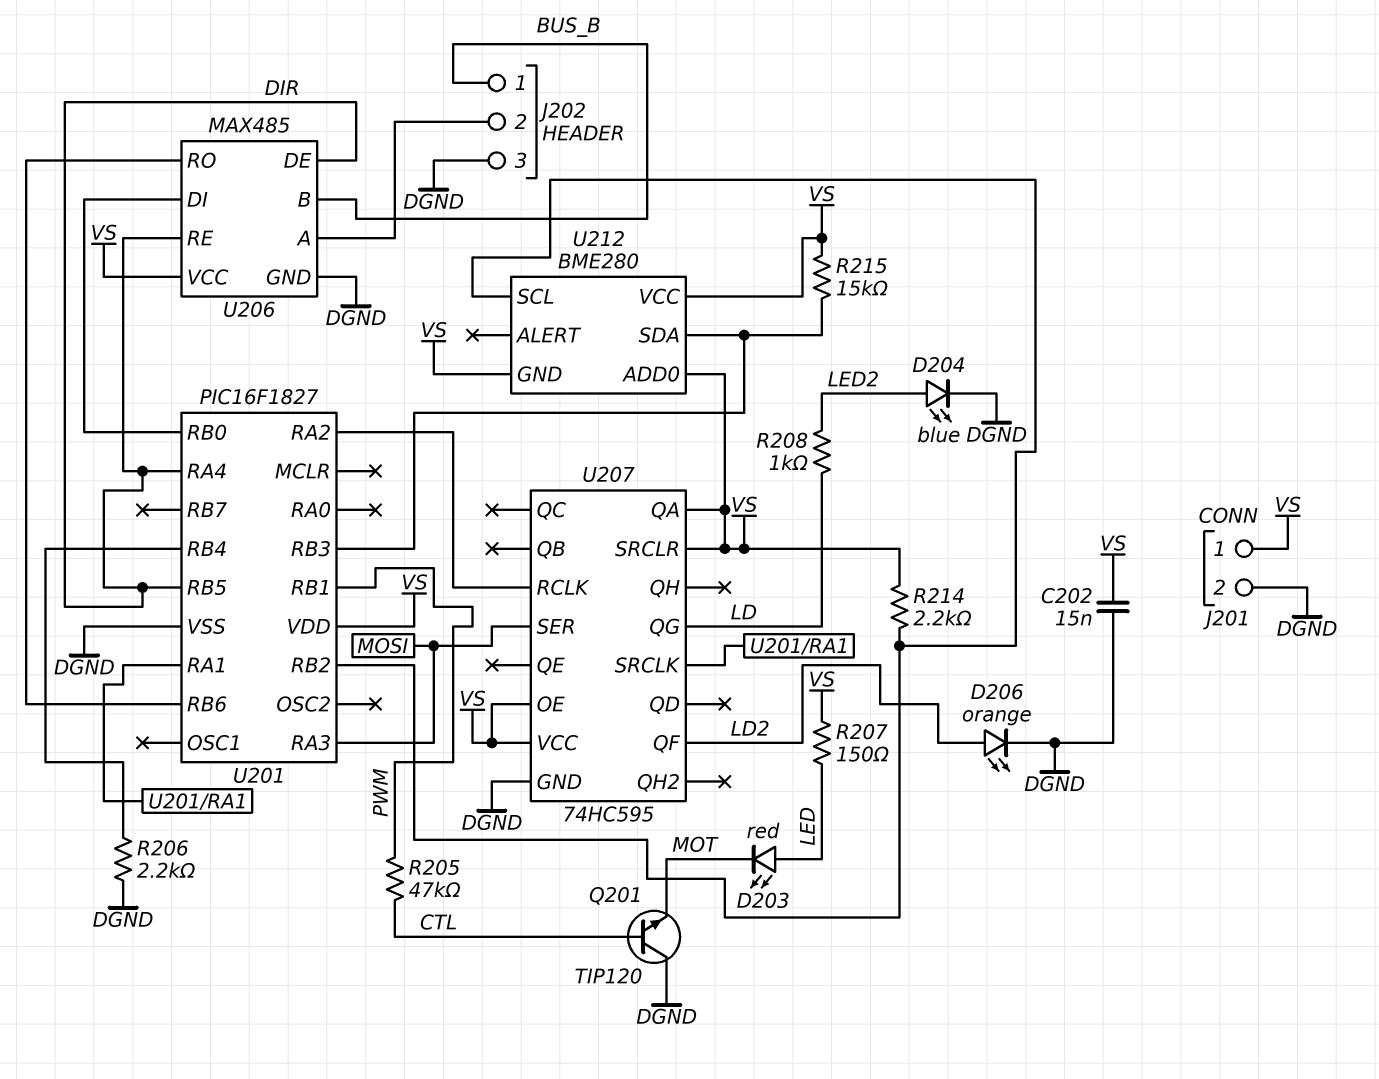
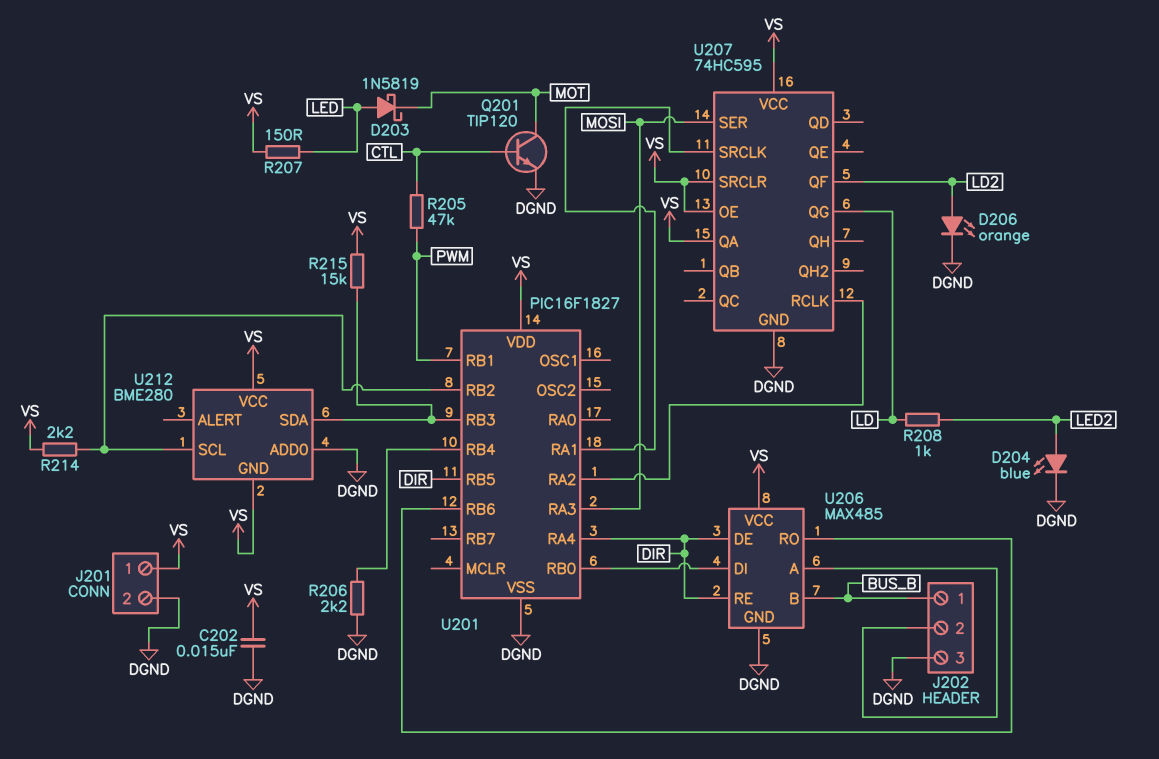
D203: LED red (A LED, K MOT) -> schottky 1N5819 (A LED, K MOT)
Q201: NPN TIP120 (B CTL, C DGND, E MOT) -> NPN TIP120 (B CTL, C MOT, E DGND)
U212 pin ADD0: VS -> DGND

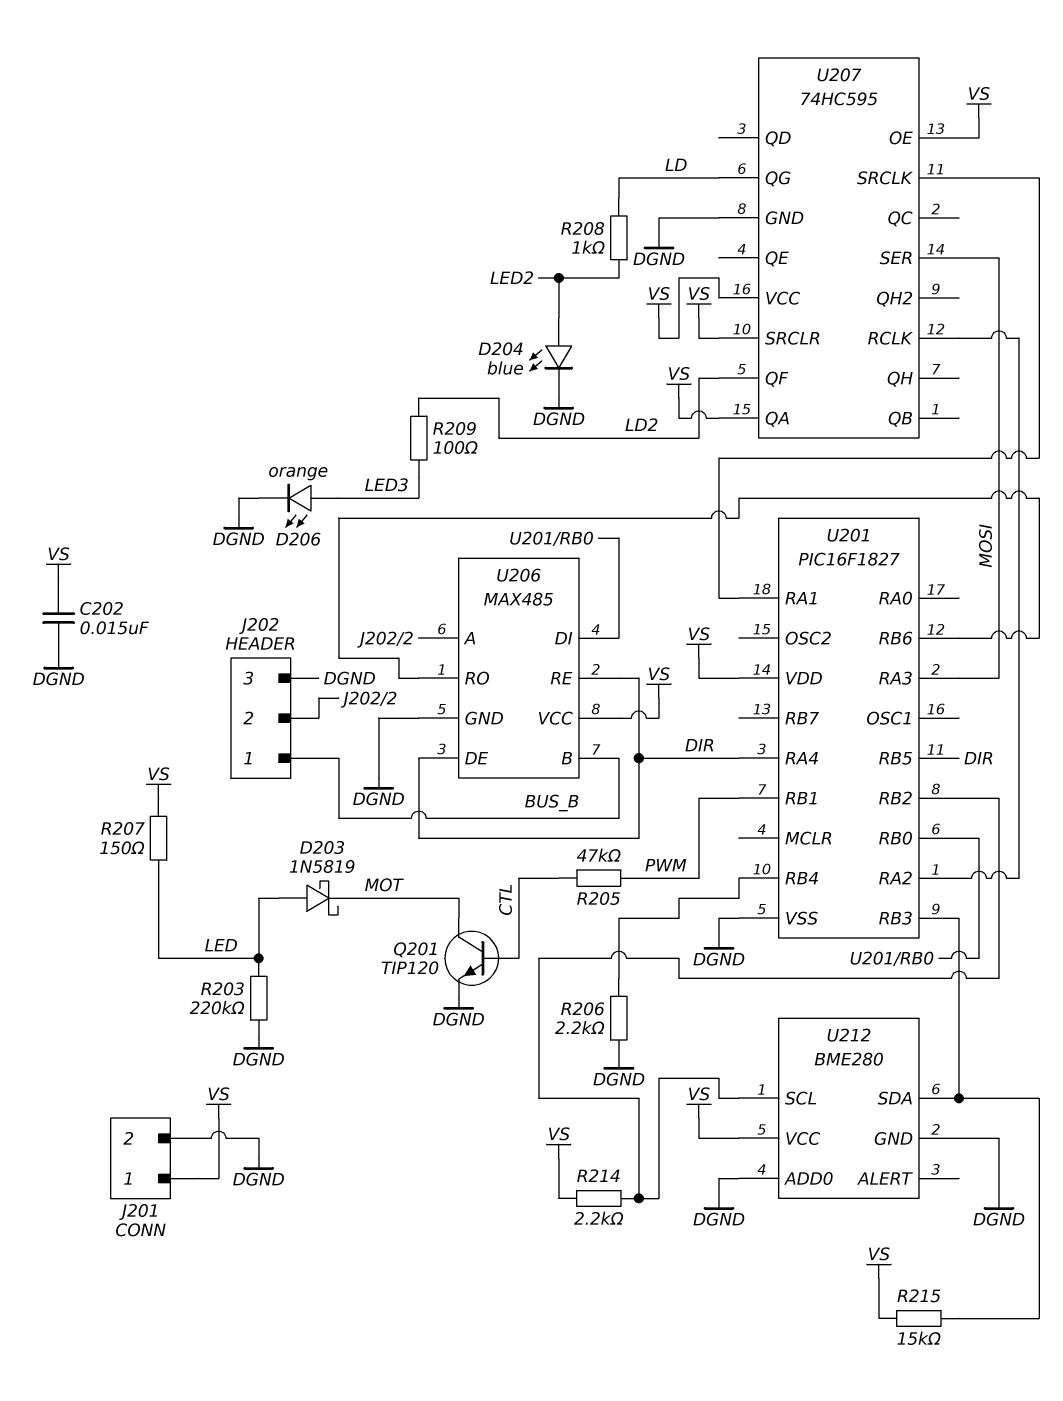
D206: LED orange (A LD2, K DGND) -> LED orange (A LED3, K DGND)
R203: none -> 220k (DGND, LED)
R209: none -> 100 (LD2, LED3)
U212 pin GND: VS -> DGND

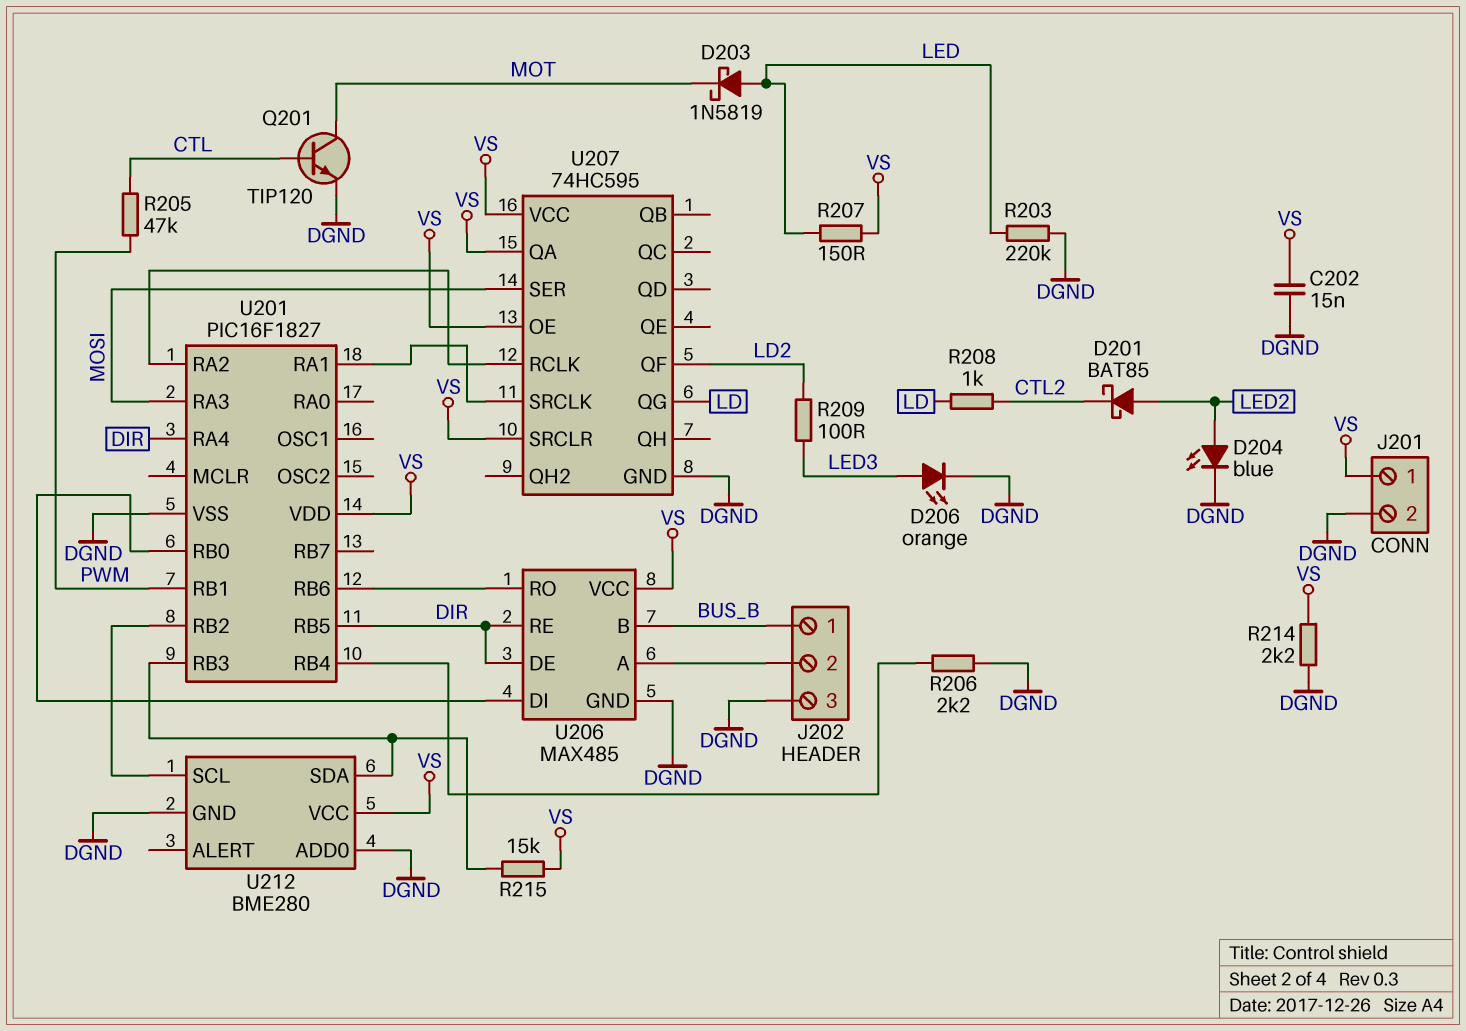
D201: none -> schottky BAT85 (A LED2, K CTL2)
R208: 1k (LD, LED2) -> 1k (CTL2, LD)
R214: 2.2k (U201/RB2, VS) -> 2.2k (DGND, VS)

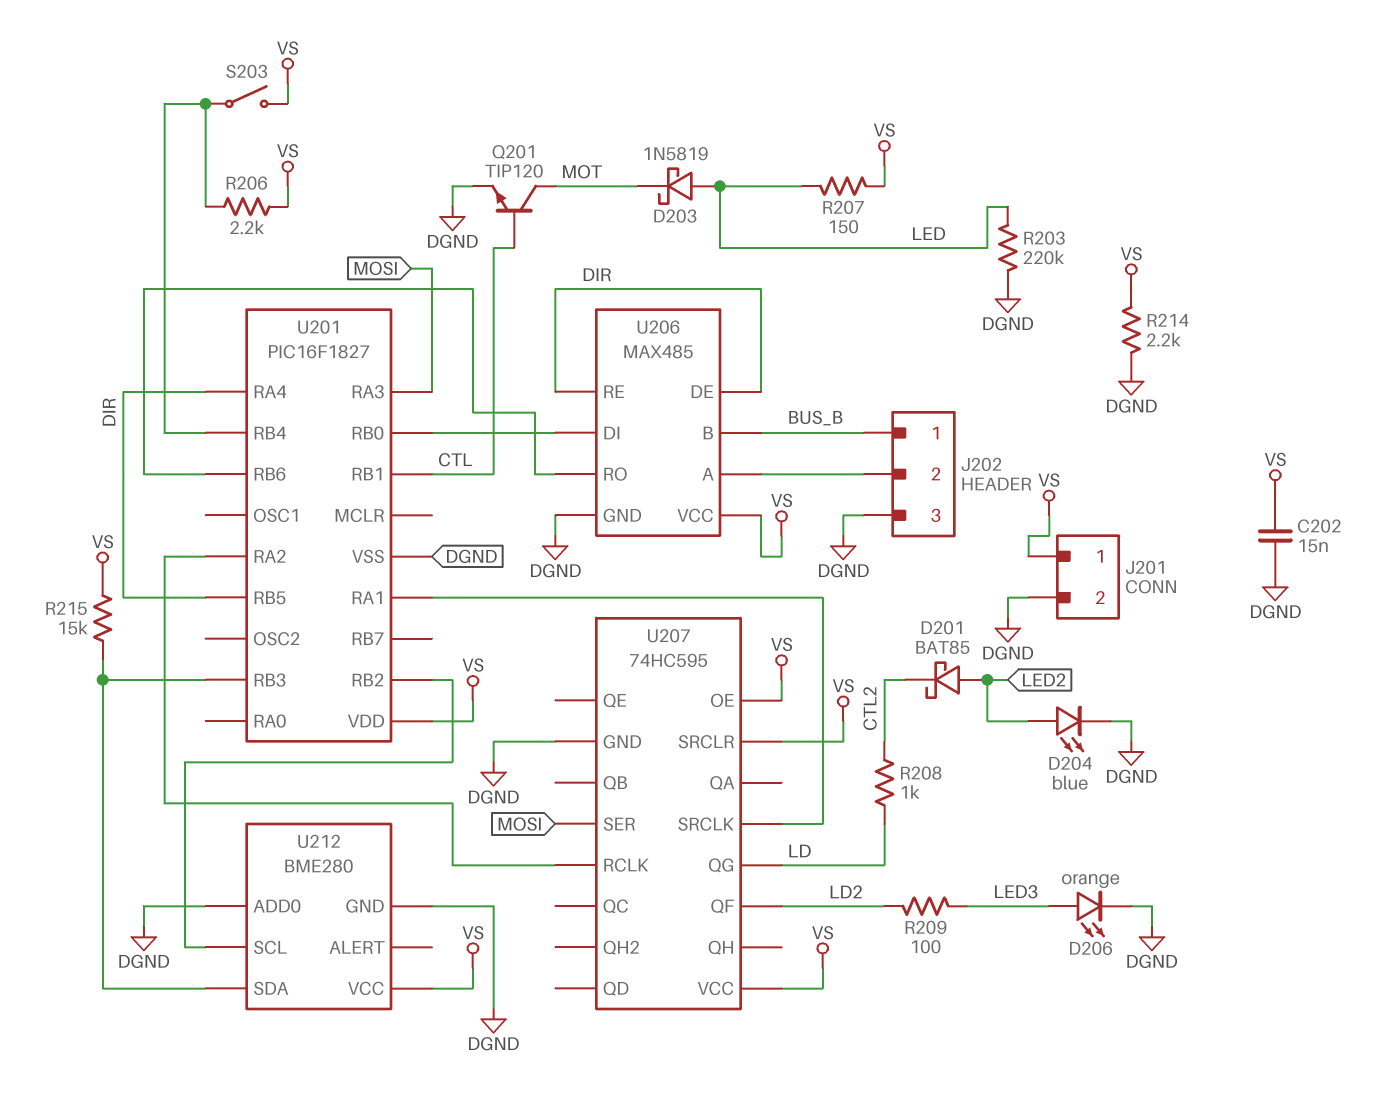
R205: 47k (CTL, PWM) -> none
R206: 2.2k (DGND, U201/RB4) -> 2.2k (U201/RB4, VS)
S203: none -> switch (U201/RB4, VS)
U201 pin RB1: PWM -> CTL
U207 pin QA: VS -> none

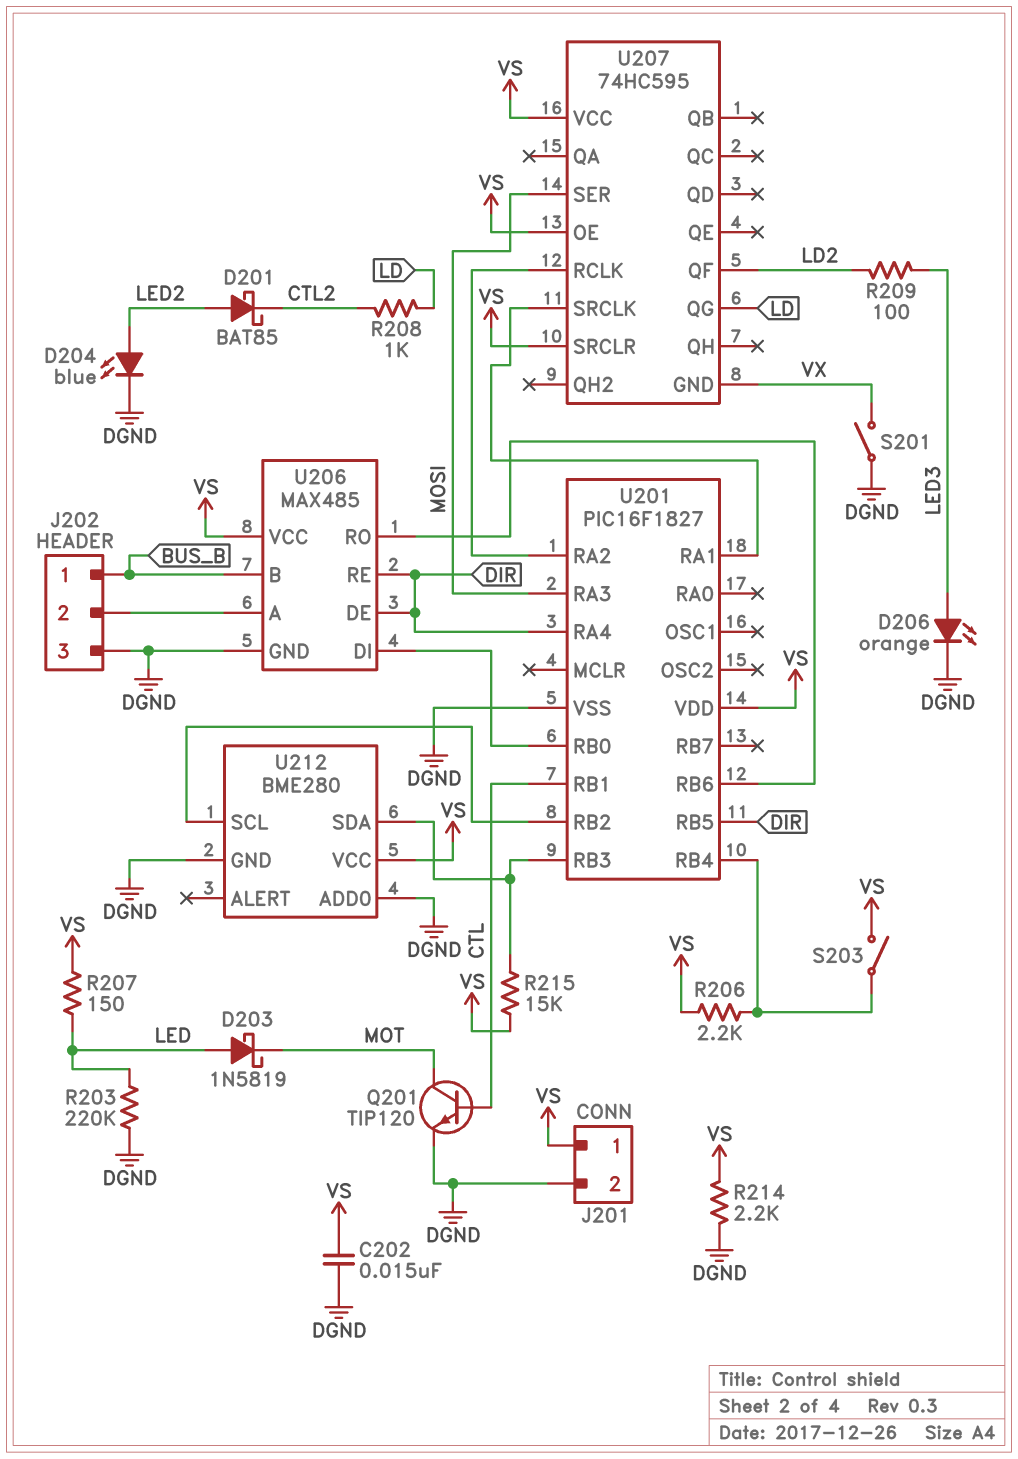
S201: none -> switch (DGND, VX)
U207 pin GND: DGND -> VX

